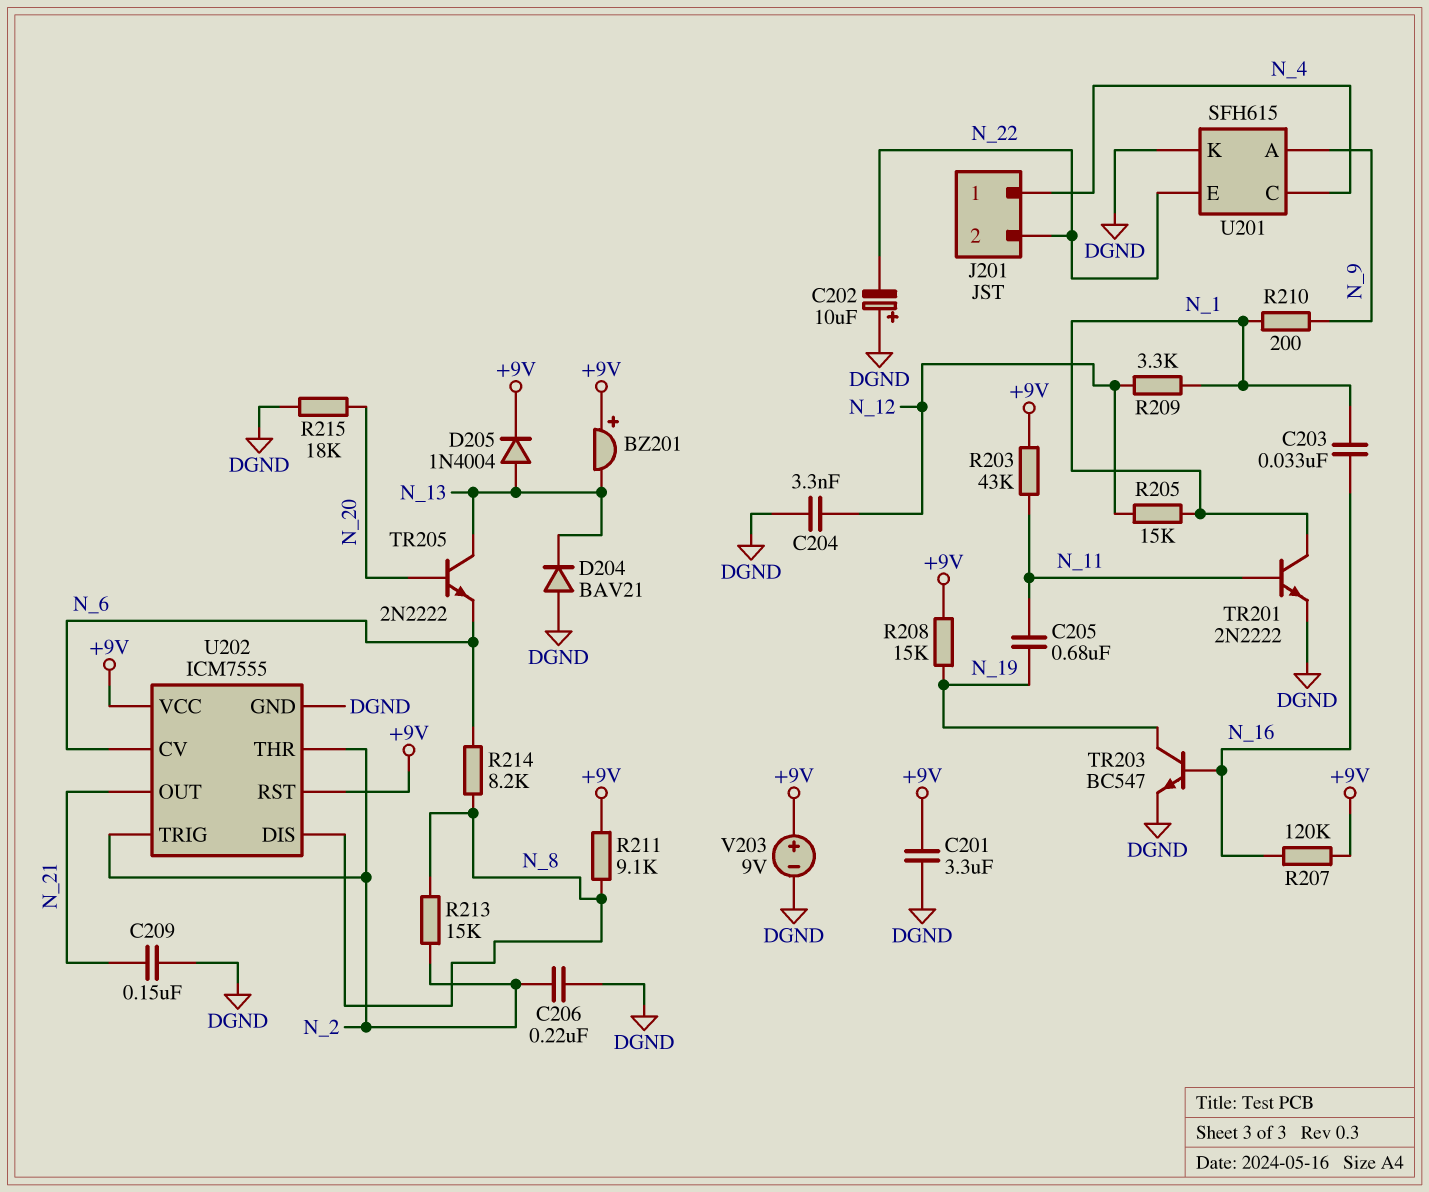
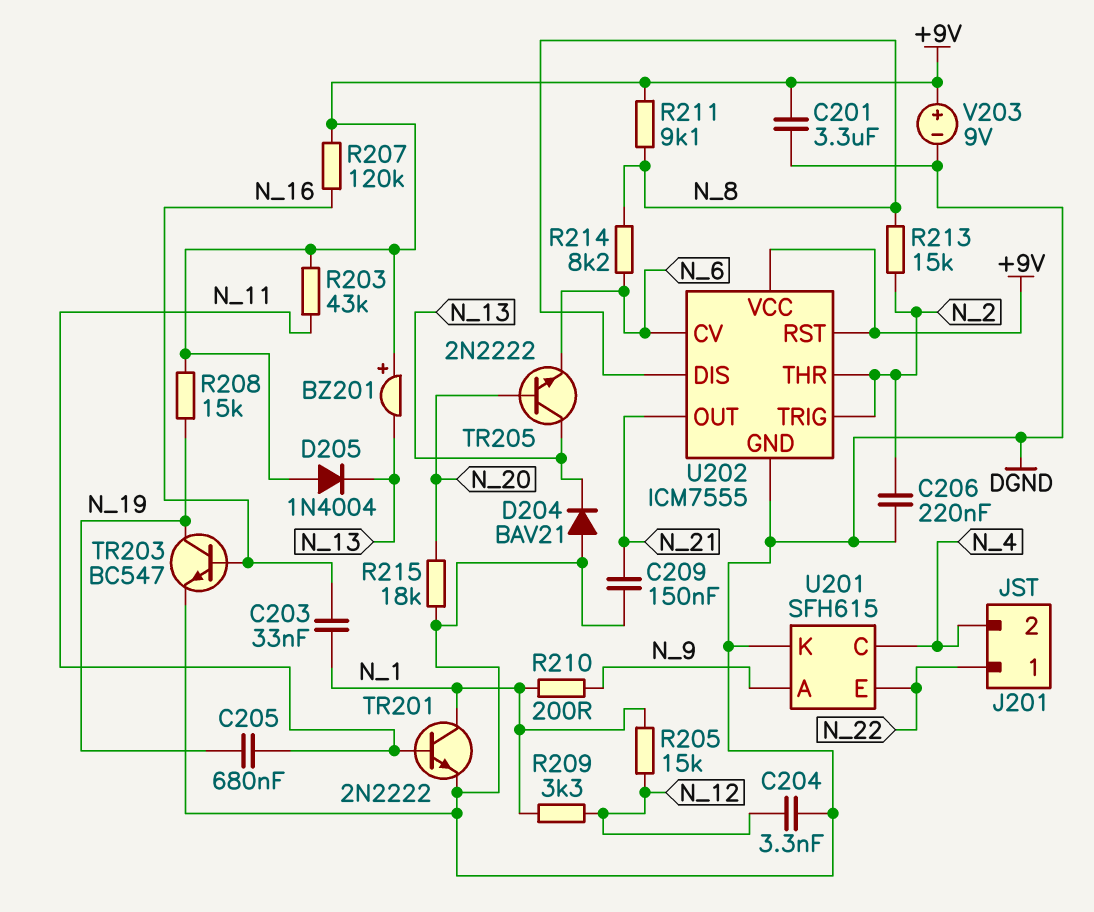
C202: 10uF (plus DGND, minus N_22) -> none
D205: diode 1N4004 (A N_13, K +9V) -> diode 1N4004 (A +9V, K N_13)
J201 pin 1: N_4 -> N_22
J201 pin 2: N_22 -> N_4

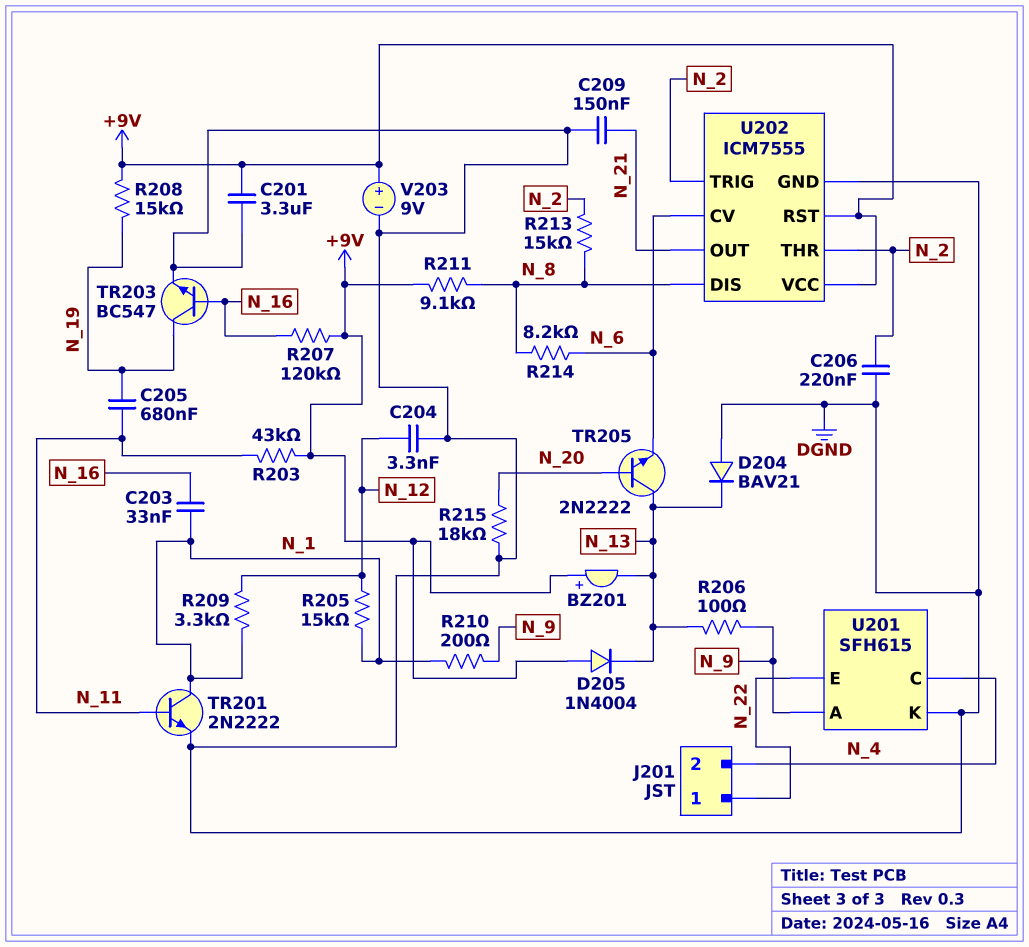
R206: none -> 100 (N_9, N_13)

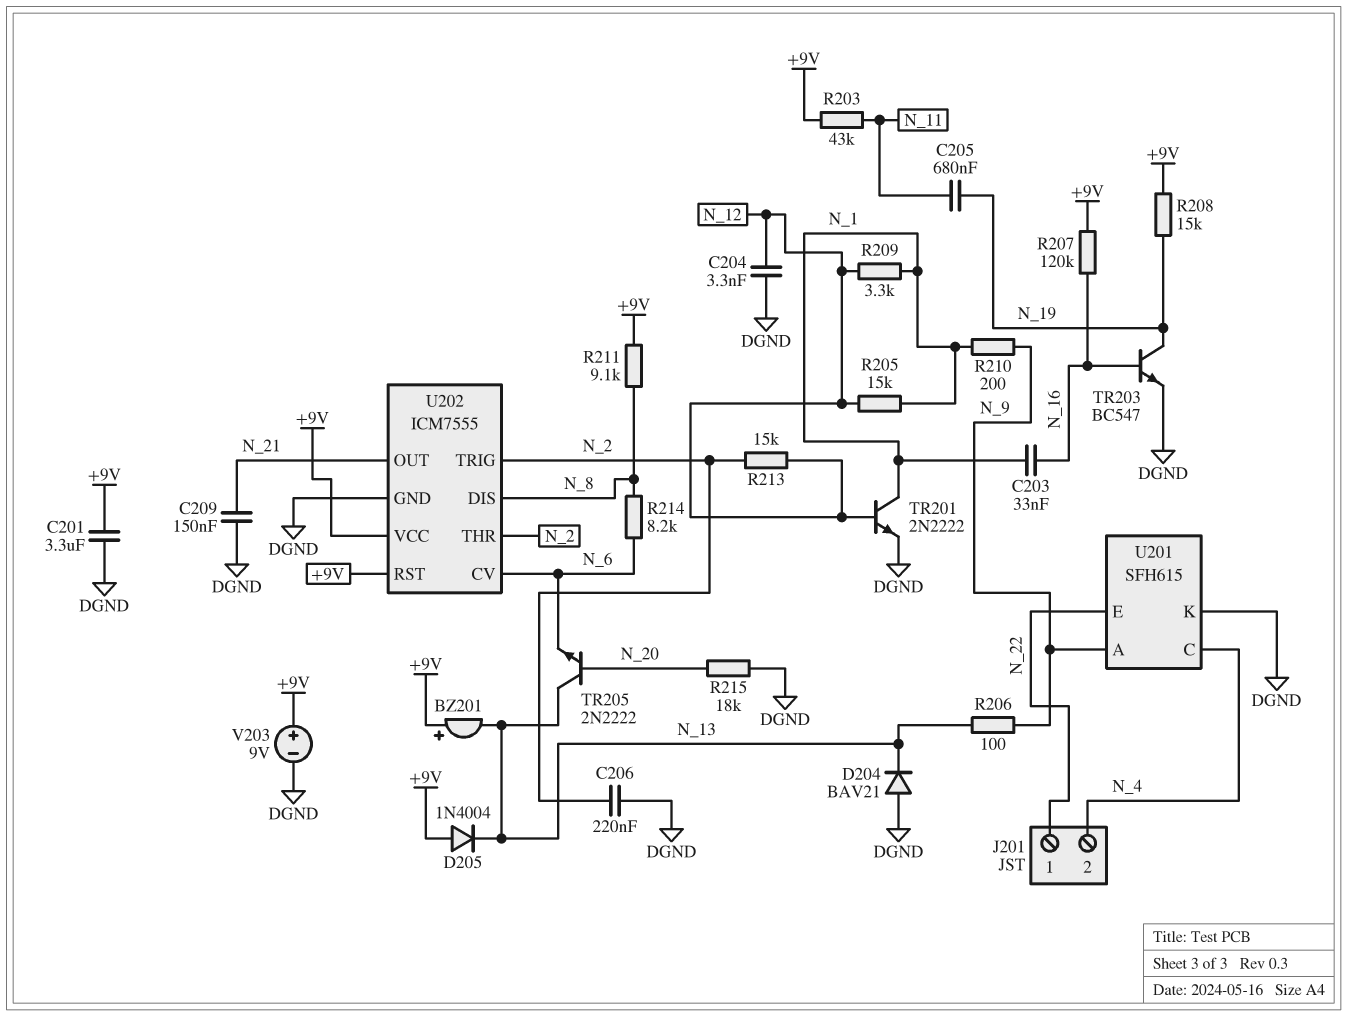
R213: 15k (N_2, N_8) -> 15k (N_2, N_12)
TR201: NPN 2N2222 (B N_11, C N_1, E DGND) -> NPN 2N2222 (B N_12, C N_1, E DGND)

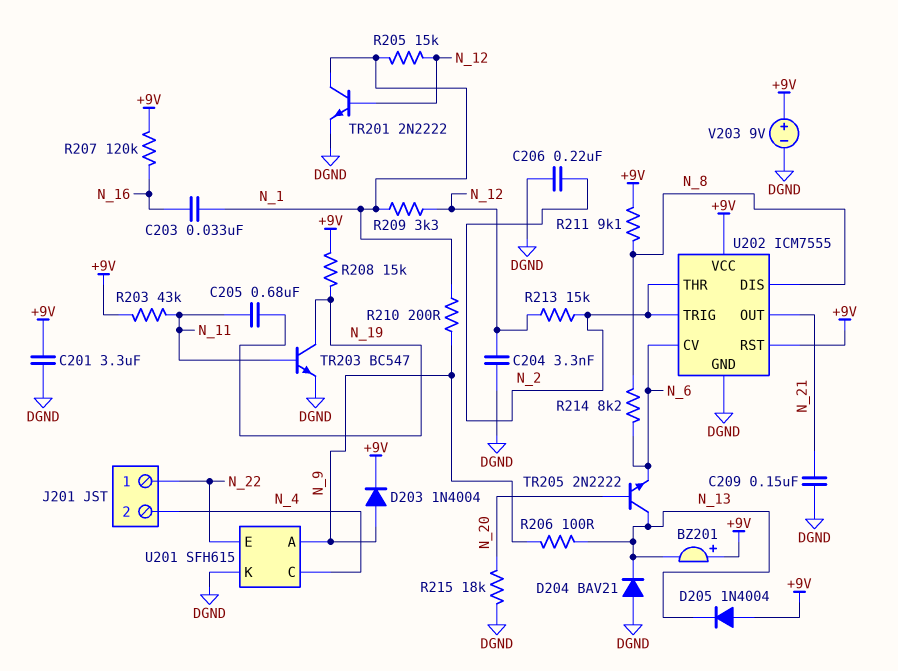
D203: none -> diode 1N4004 (A N_9, K +9V)
TR203: NPN BC547 (B N_16, C N_19, E DGND) -> NPN BC547 (B N_11, C N_19, E DGND)

